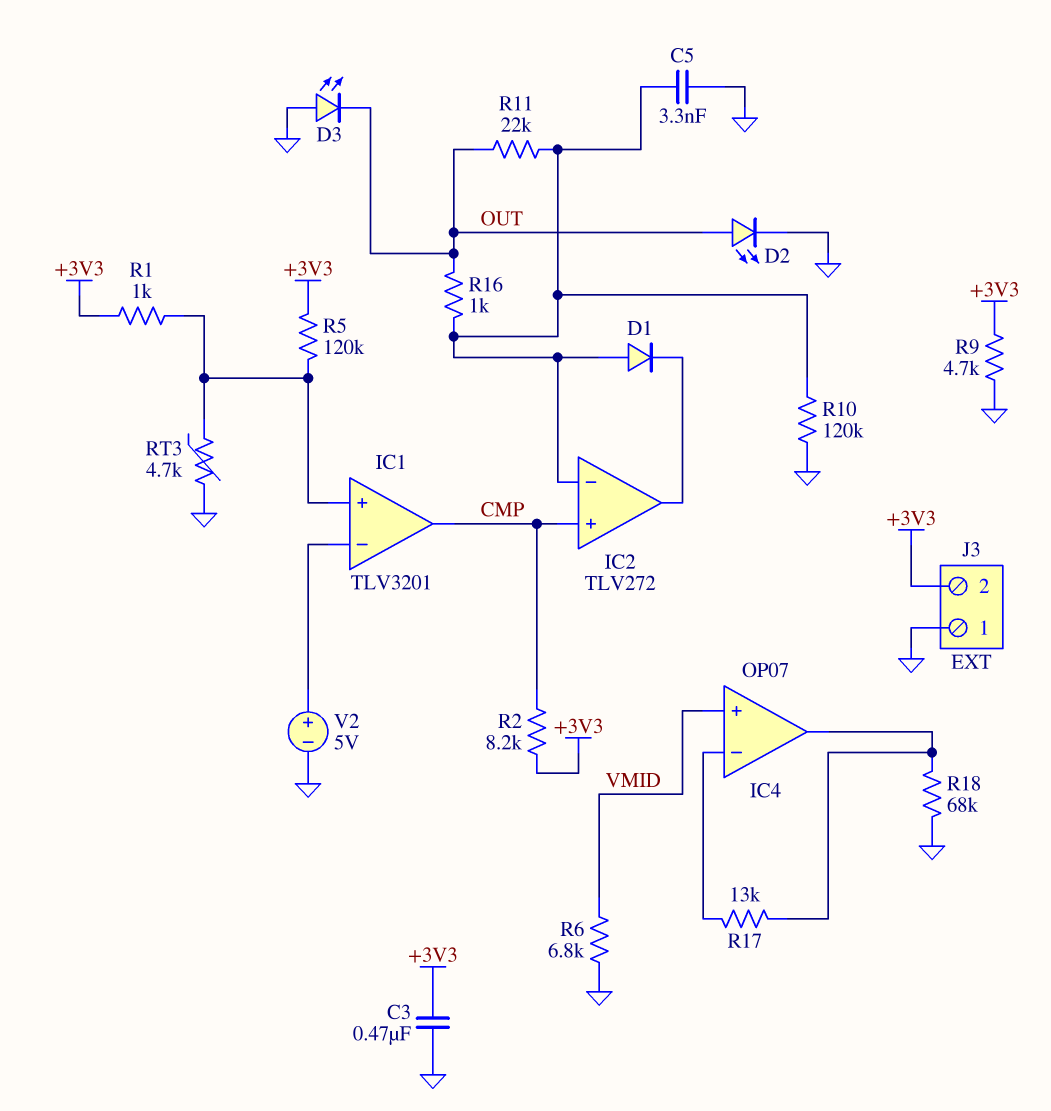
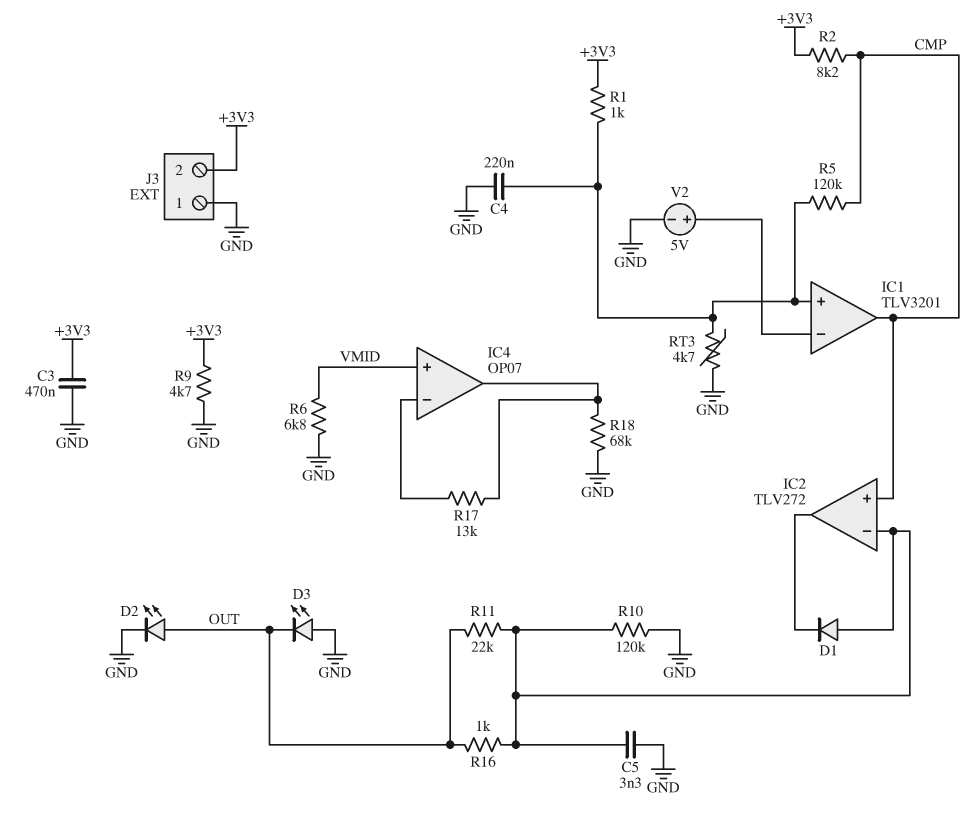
C4: none -> 220nF (GND, IC1/in+)
R5: 120k (+3V3, IC1/in+) -> 120k (CMP, IC1/in+)

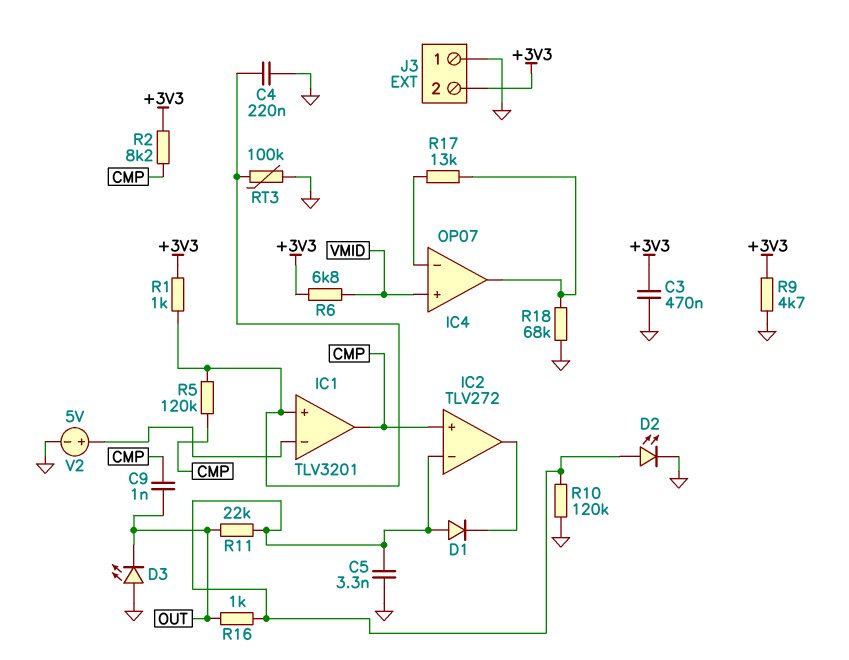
C9: none -> 1nF (CMP, OUT)
D2: LED (A OUT, K GND) -> LED (A IC2/in-, K GND)
R6: 6.8k (GND, VMID) -> 6.8k (+3V3, VMID)
RT3: 4.7k (GND, IC1/in+) -> 100k (GND, IC1/in+)

